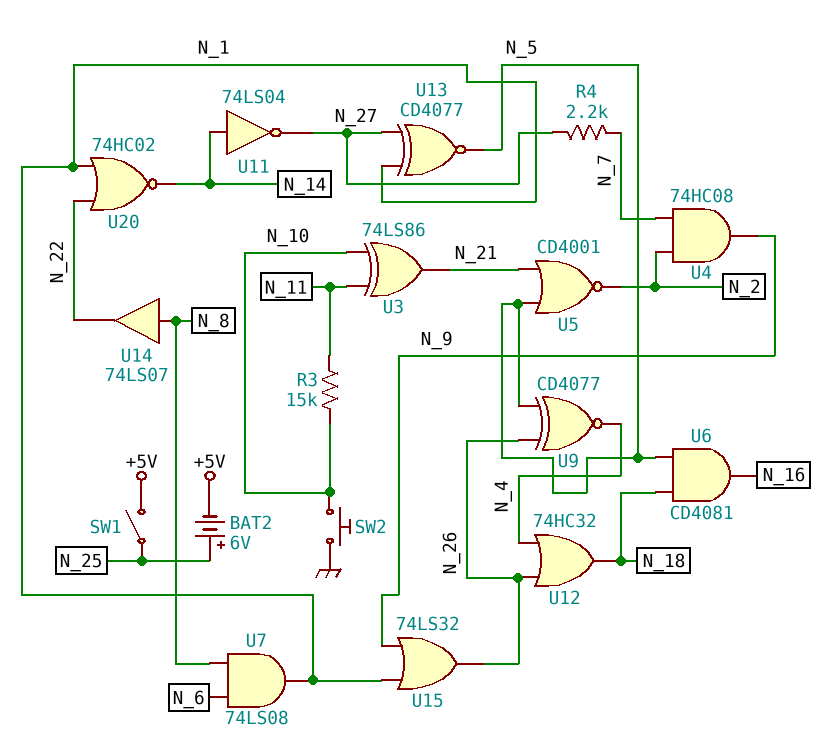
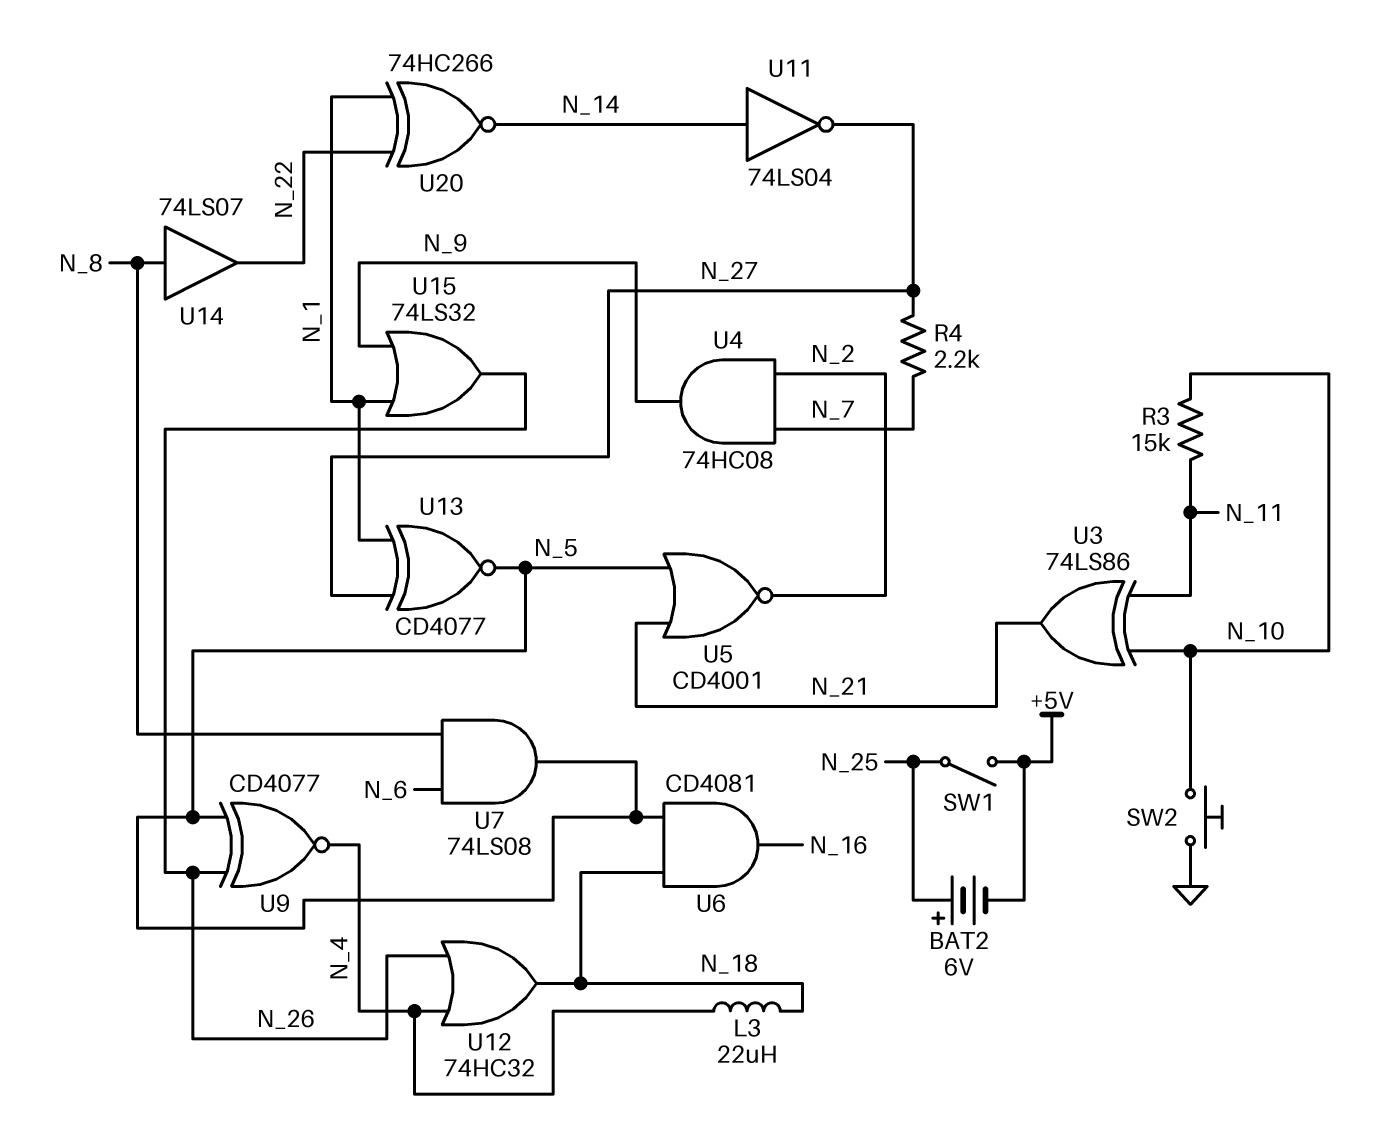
L3: none -> 22uH (N_4, N_18)
U7: AND 74LS08 (in N_6, in N_8, out N_1) -> AND 74LS08 (in N_6, in N_8, out N_5)
U20: NOR 74HC02 (in N_1, in N_22, out N_14) -> XNOR 74HC266 (in N_1, in N_22, out N_14)

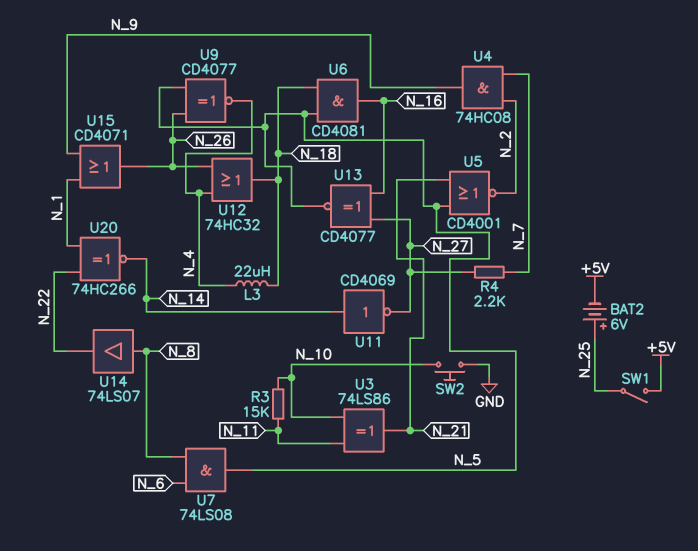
U11: NOT 74LS04 (in N_14, out N_27) -> NOT CD4069 (in N_14, out N_27)
U13: XNOR CD4077 (in N_1, in N_27, out N_5) -> XNOR CD4077 (in N_16, in N_27, out N_5)
U15: OR 74LS32 (in N_1, in N_9, out N_26) -> OR CD4071 (in N_1, in N_9, out N_26)

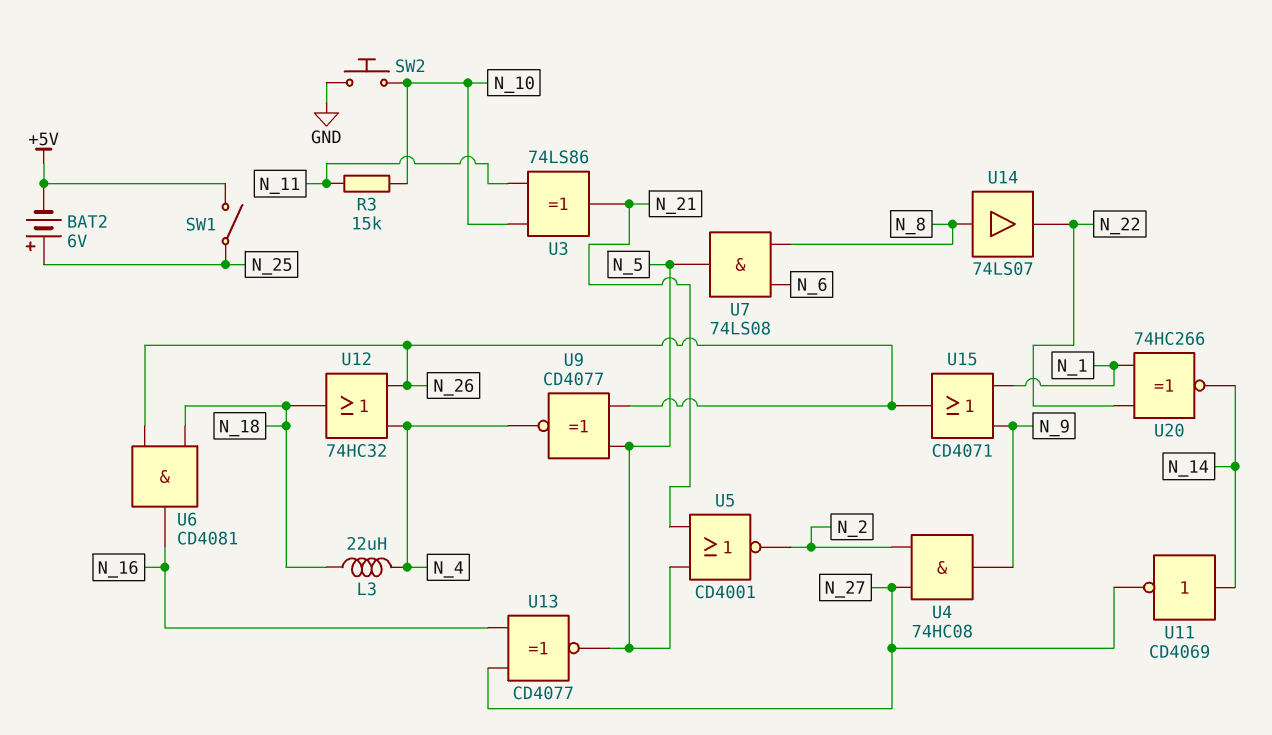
R4: 2.2k (N_7, N_27) -> none
U4: AND 74HC08 (in N_2, in N_7, out N_9) -> AND 74HC08 (in N_2, in N_27, out N_9)
U6: AND CD4081 (in N_5, in N_18, out N_16) -> AND CD4081 (in N_18, in N_26, out N_16)

